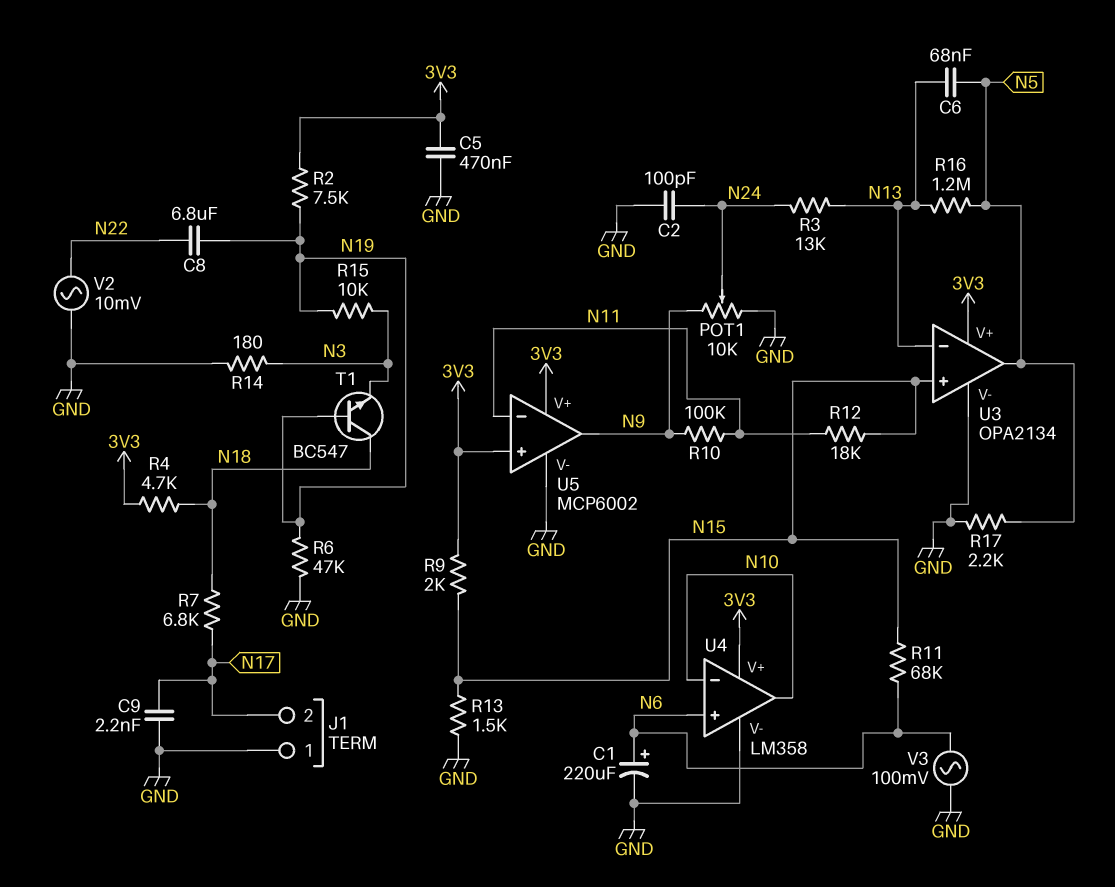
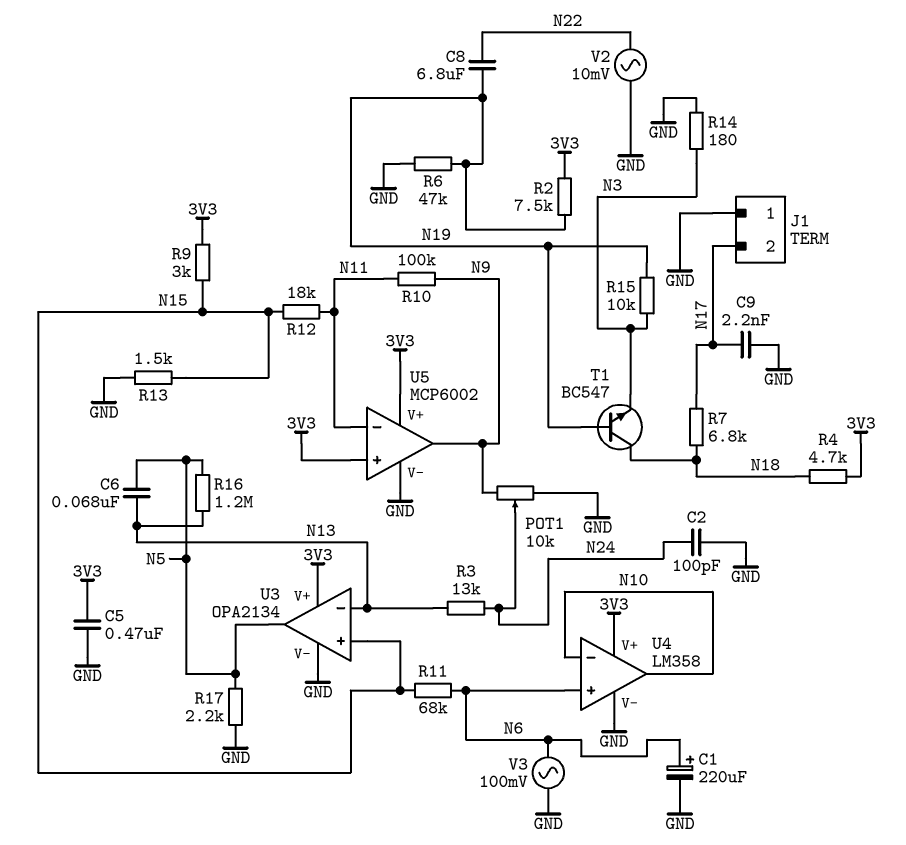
R9: 2k (3V3, N15) -> 3k (3V3, N15)

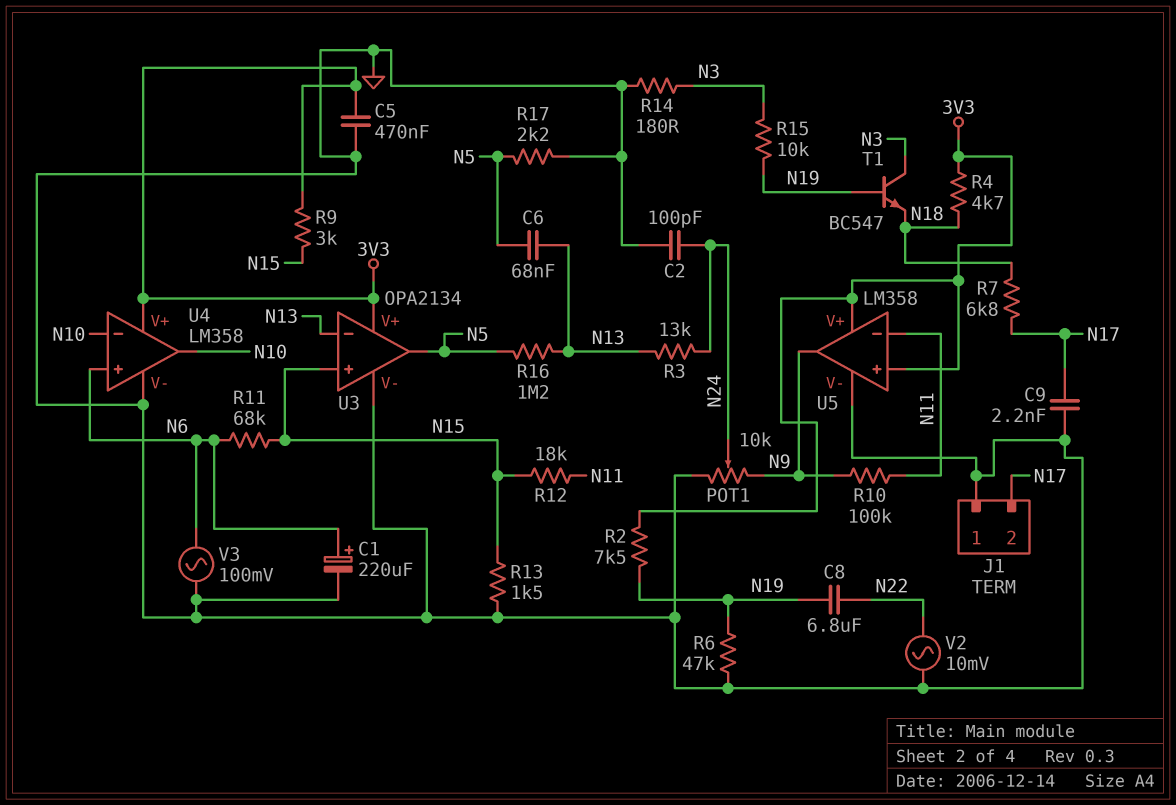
T1: NPN BC547 (B N19, C N18, E N3) -> NPN BC547 (B N19, C N3, E N18)
U5: MCP6002 -> LM358

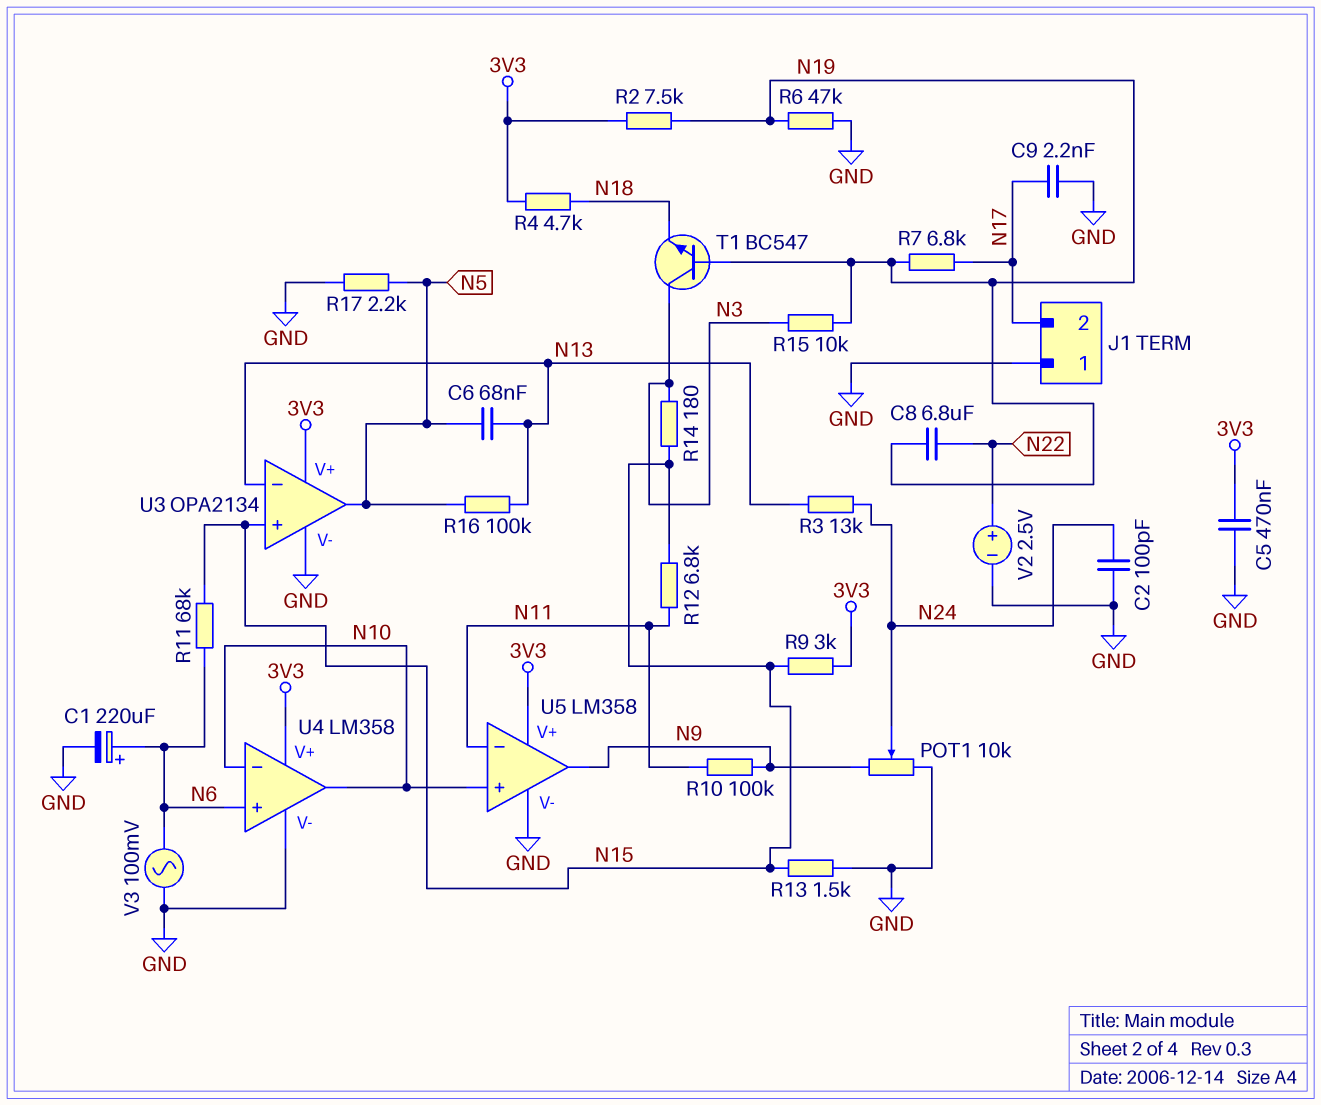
R7: 6.8k (N17, N18) -> 6.8k (N17, N19)
R12: 18k (N11, N15) -> 6.8k (N11, N15)
R14: 180 (GND, N3) -> 180 (N3, N15)
R16: 1.2M (N5, N13) -> 100k (N5, N13)
U5 pin in+: 3V3 -> N10
V2: AC 10mV (GND, N22) -> 2.5V (plus N22, minus GND)

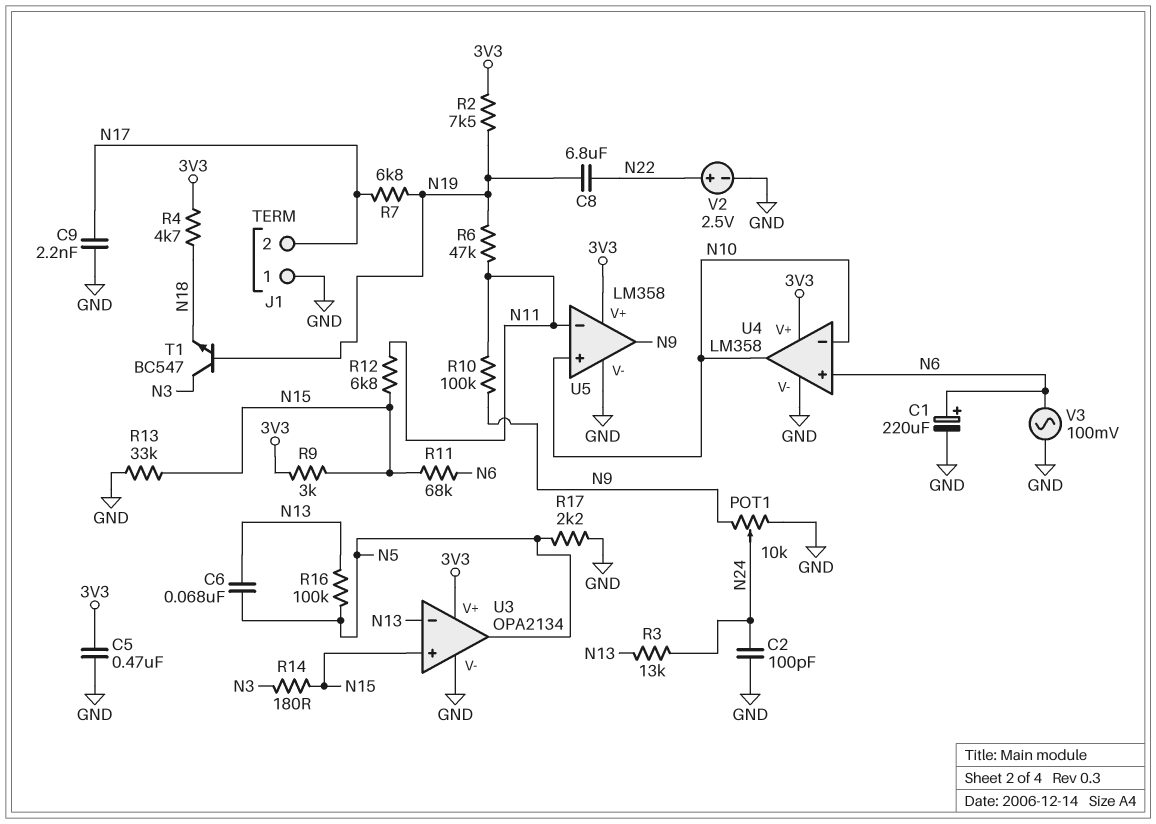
R6: 47k (GND, N19) -> 47k (N11, N19)
R13: 1.5k (GND, N15) -> 33k (GND, N15)
R15: 10k (N3, N19) -> none

